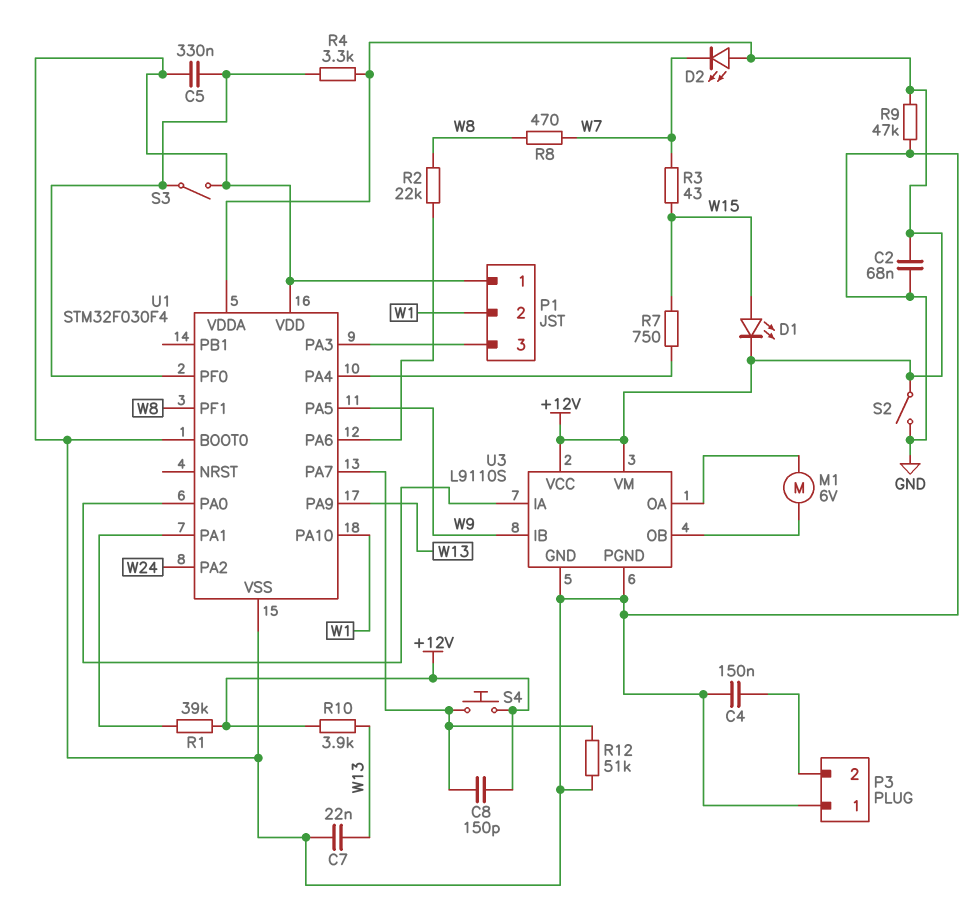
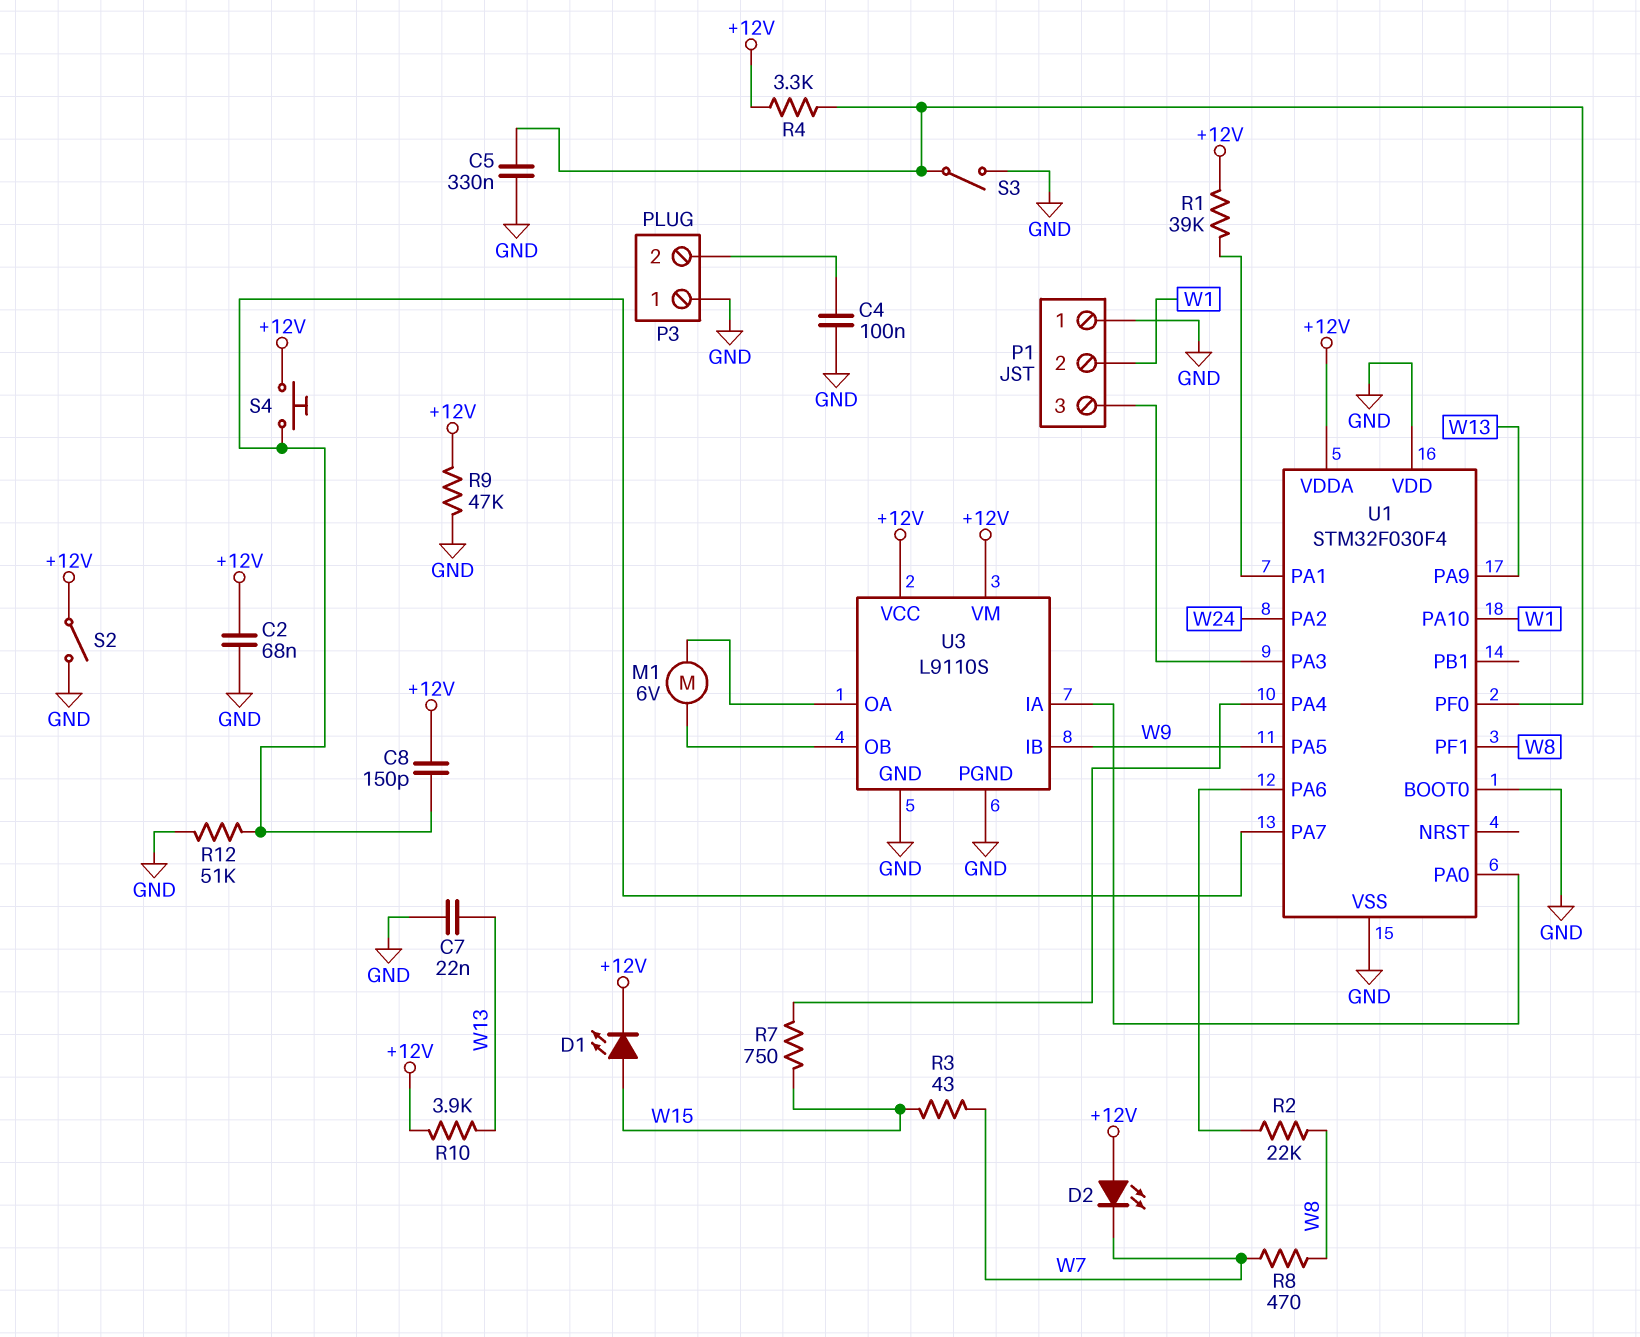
C4: 150nF (GND, P3/2) -> 100nF (GND, P3/2)

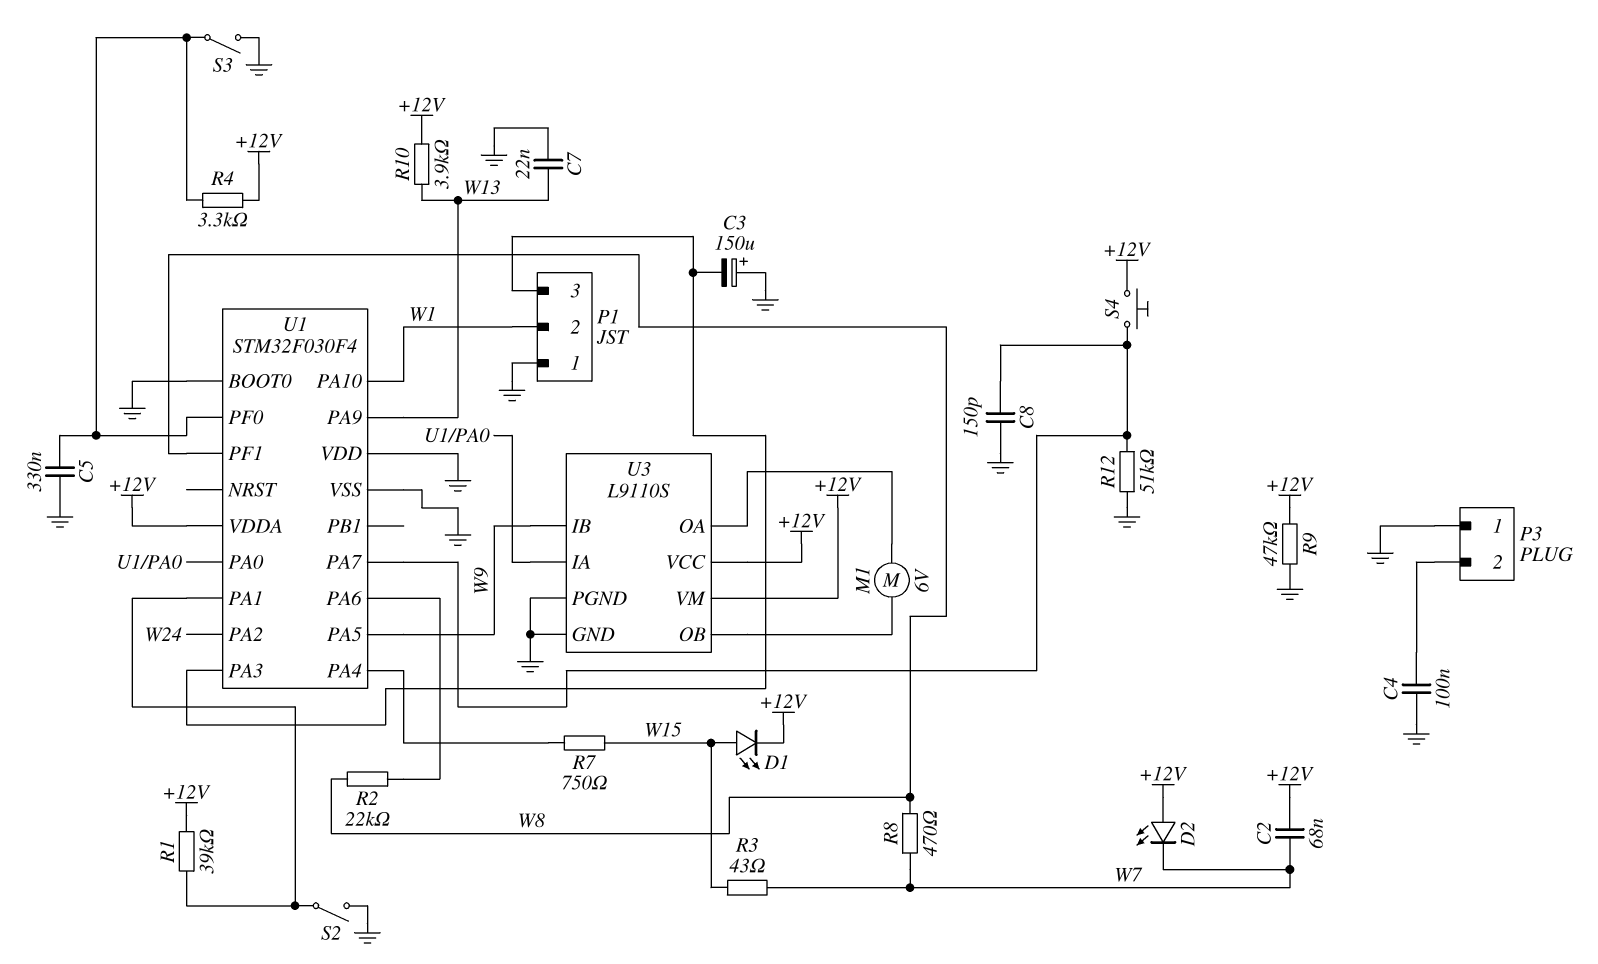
C2: 68nF (+12V, GND) -> 68nF (+12V, W7)
C3: none -> 150uF (plus GND, minus P1/3)
C8: 150pF (+12V, U1/PA7) -> 150pF (GND, U1/PA7)
S2: switch (+12V, GND) -> switch (GND, U1/PA1)

